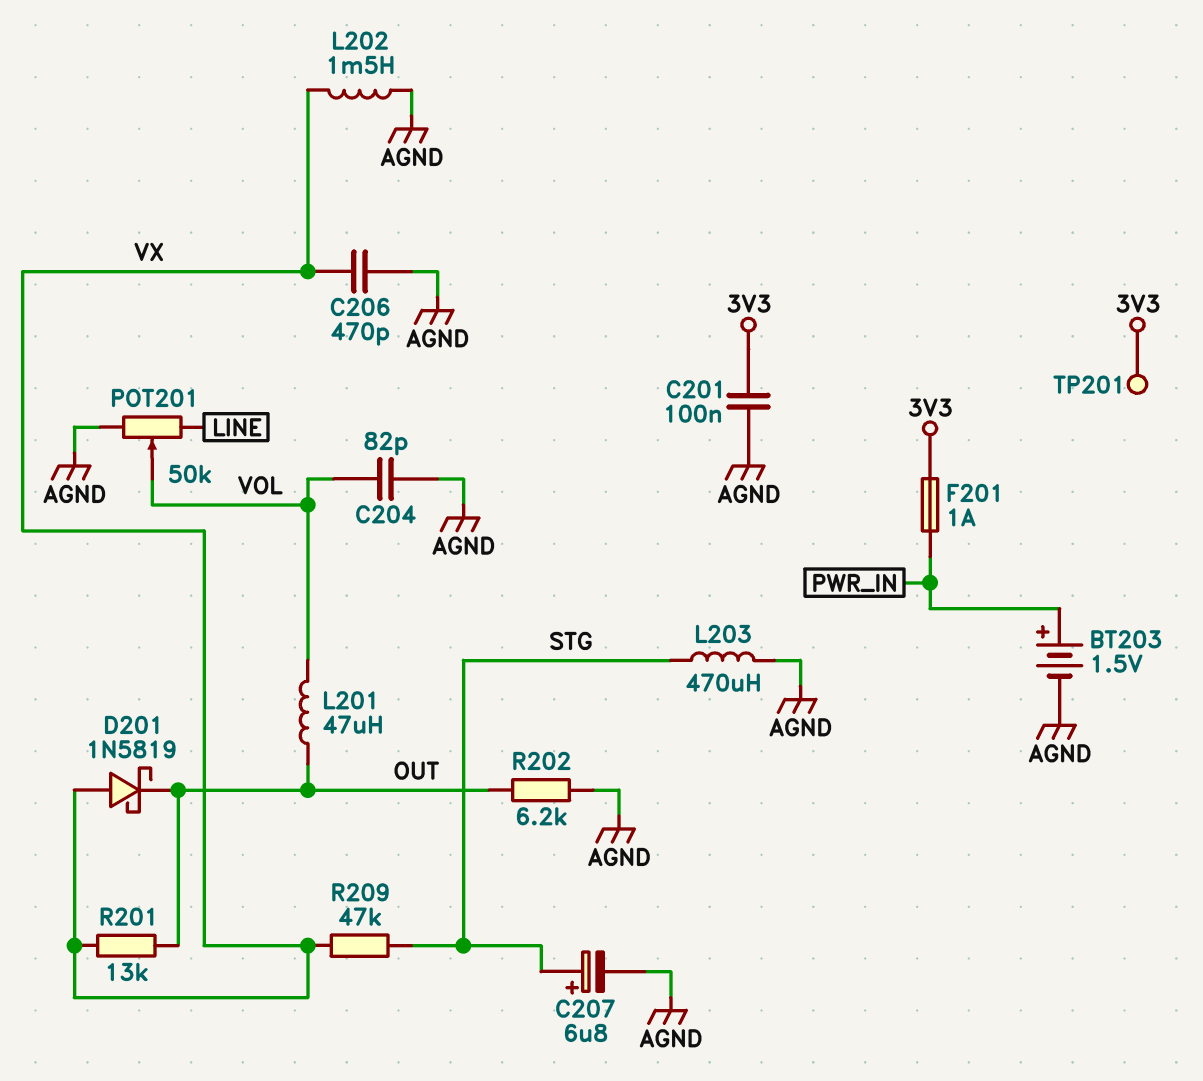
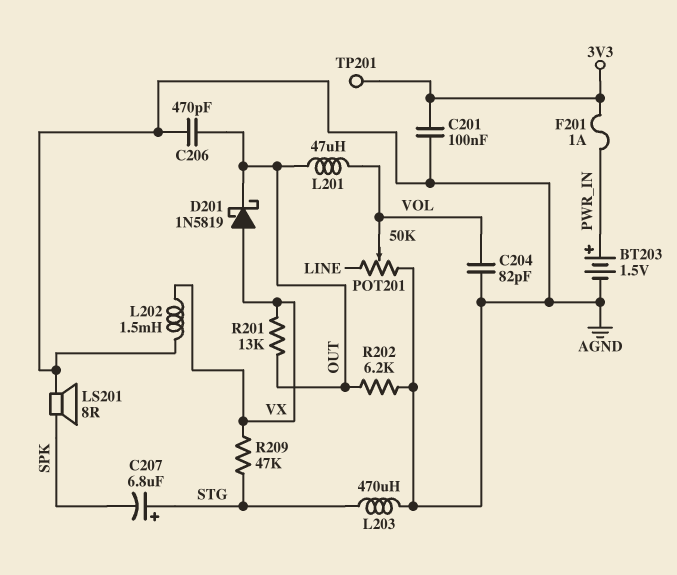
C206: 470pF (AGND, VX) -> 470pF (AGND, OUT)
C207: 6.8uF (plus STG, minus AGND) -> 6.8uF (plus STG, minus SPK)
LS201: none -> speaker 8R (AGND, SPK)

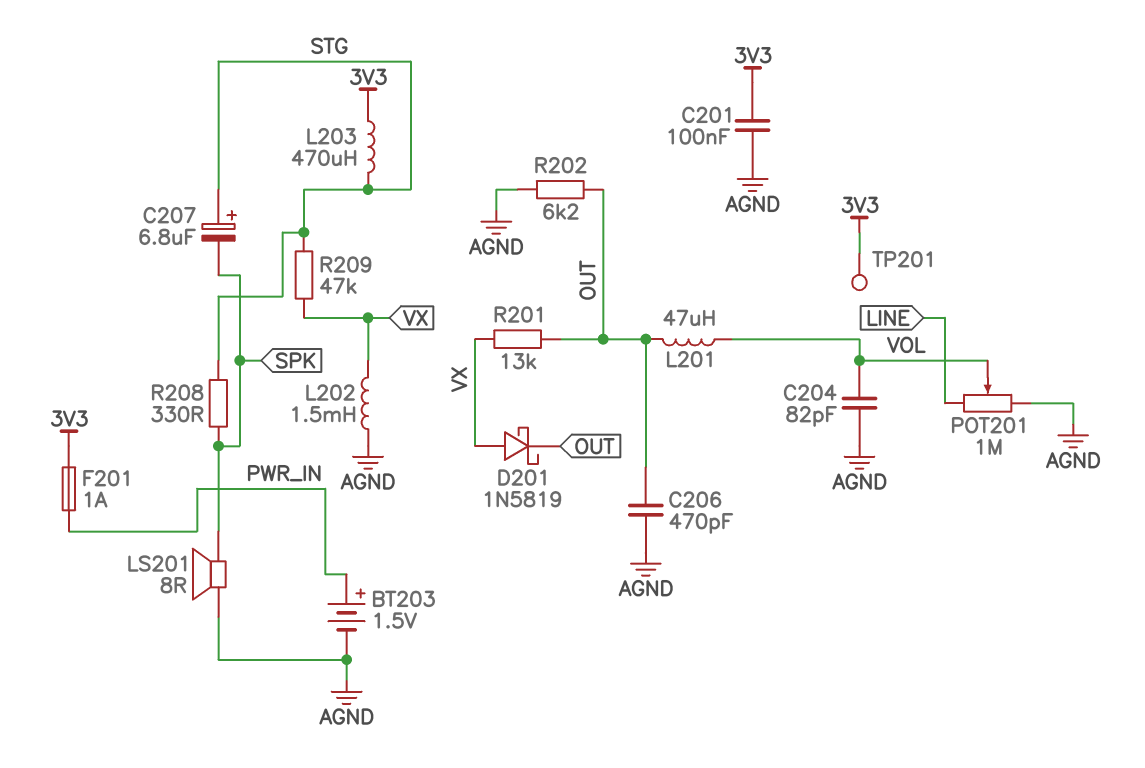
L203: 470uH (AGND, STG) -> 470uH (3V3, STG)
POT201: 50k (AGND, LINE, wiper VOL) -> 1M (AGND, LINE, wiper VOL)
R208: none -> 330 (SPK, STG)

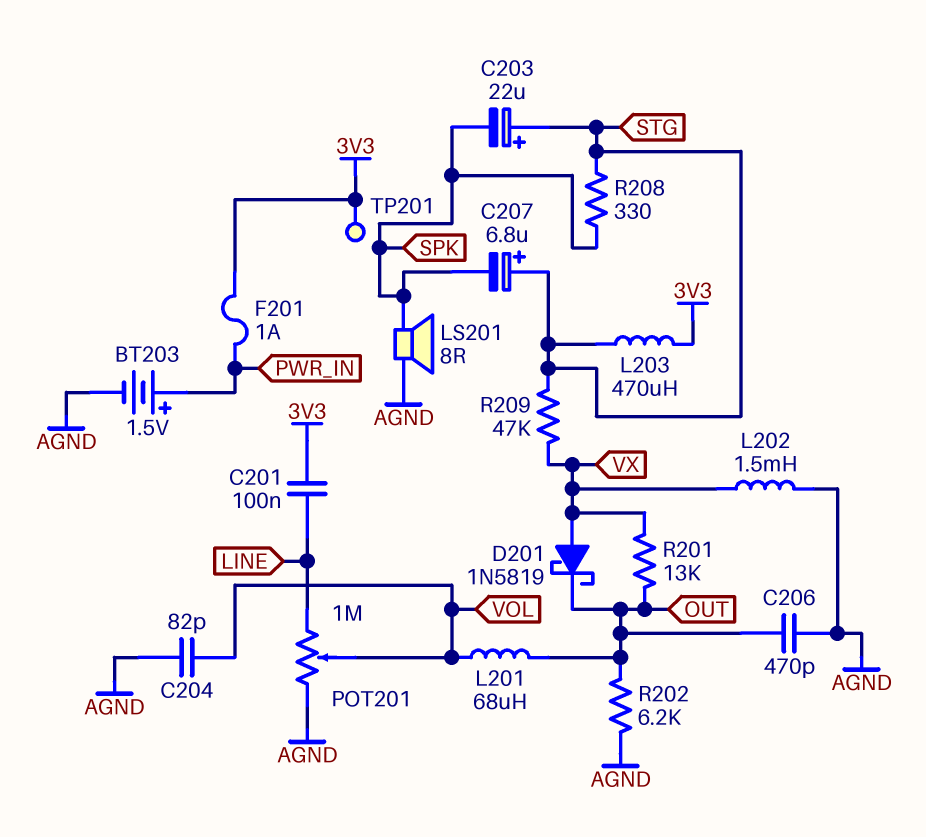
C201: 100nF (3V3, AGND) -> 100nF (3V3, LINE)
C203: none -> 22uF (plus STG, minus SPK)
L201: 47uH (OUT, VOL) -> 68uH (OUT, VOL)

